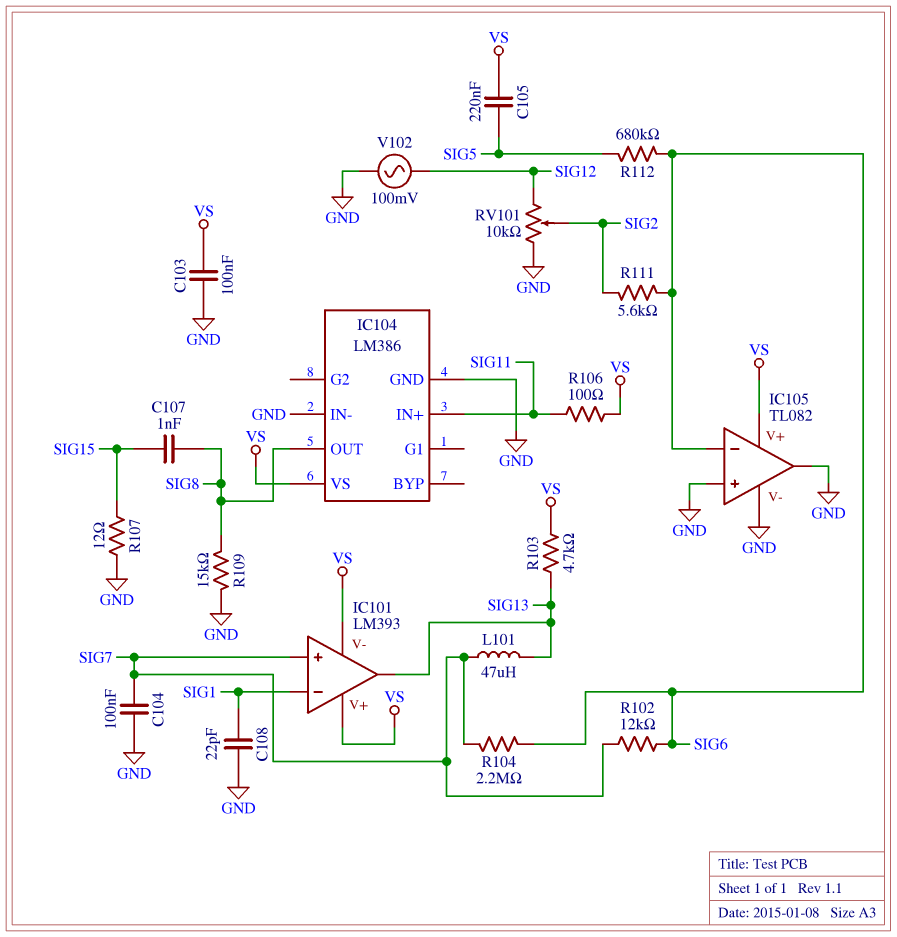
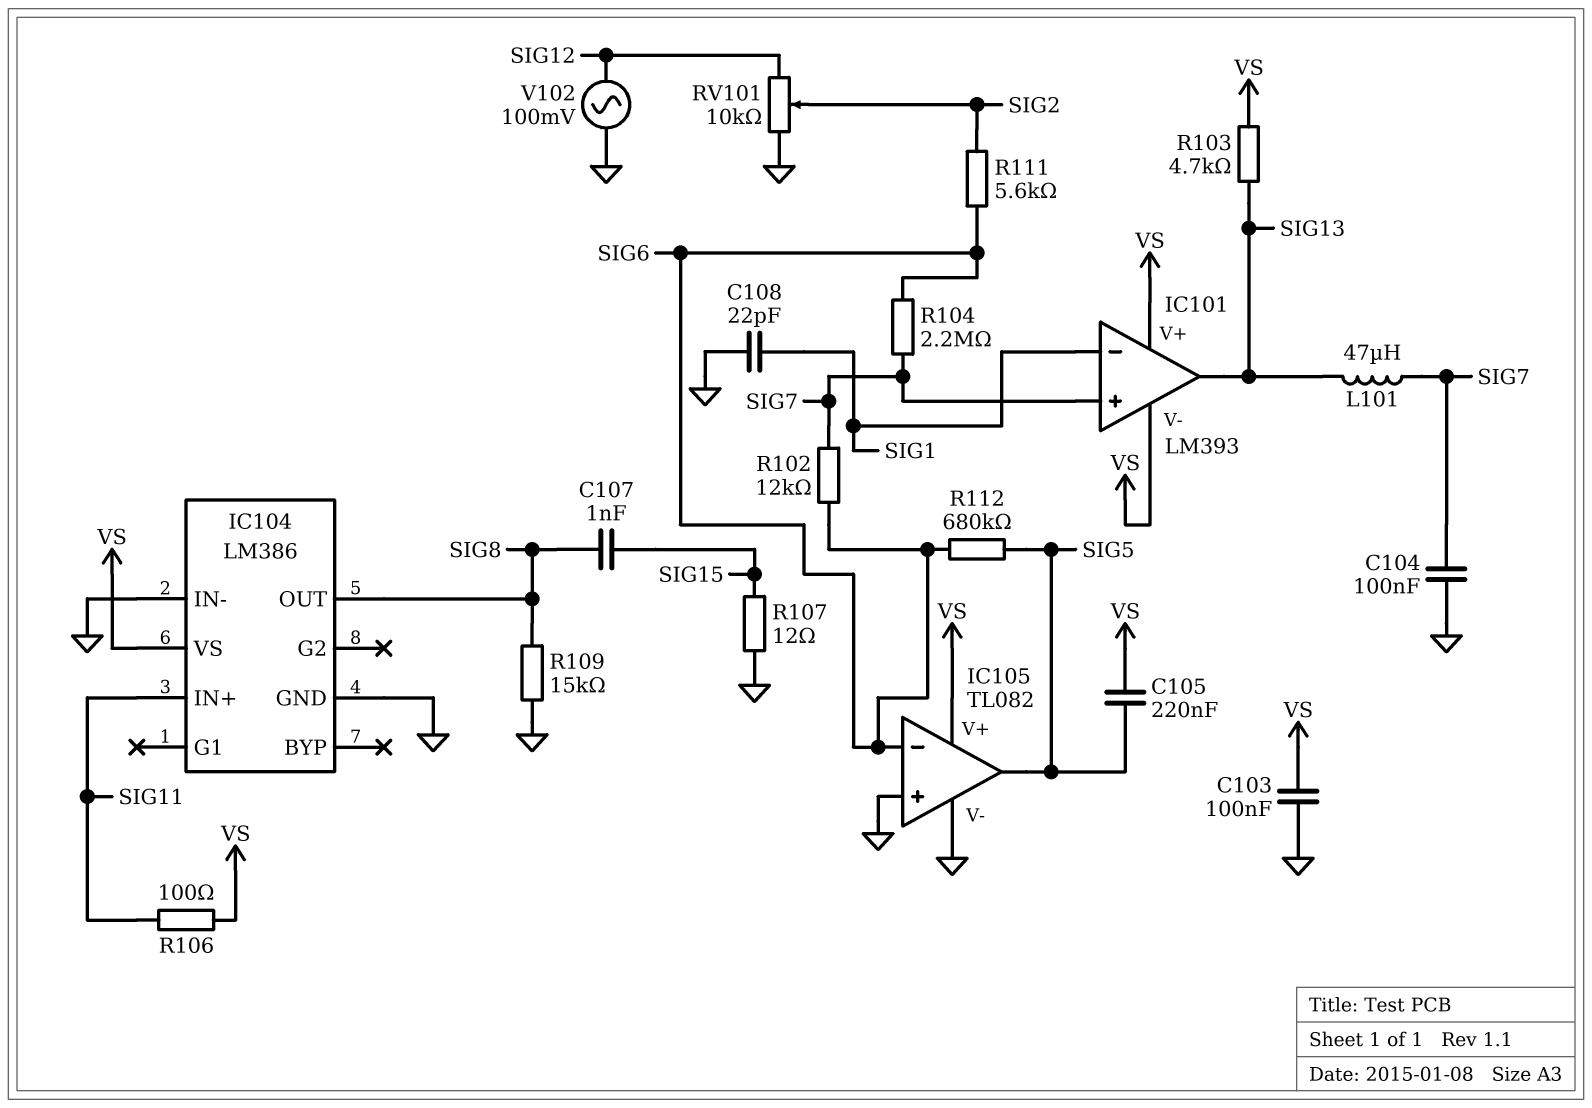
IC105 pin out: GND -> SIG5

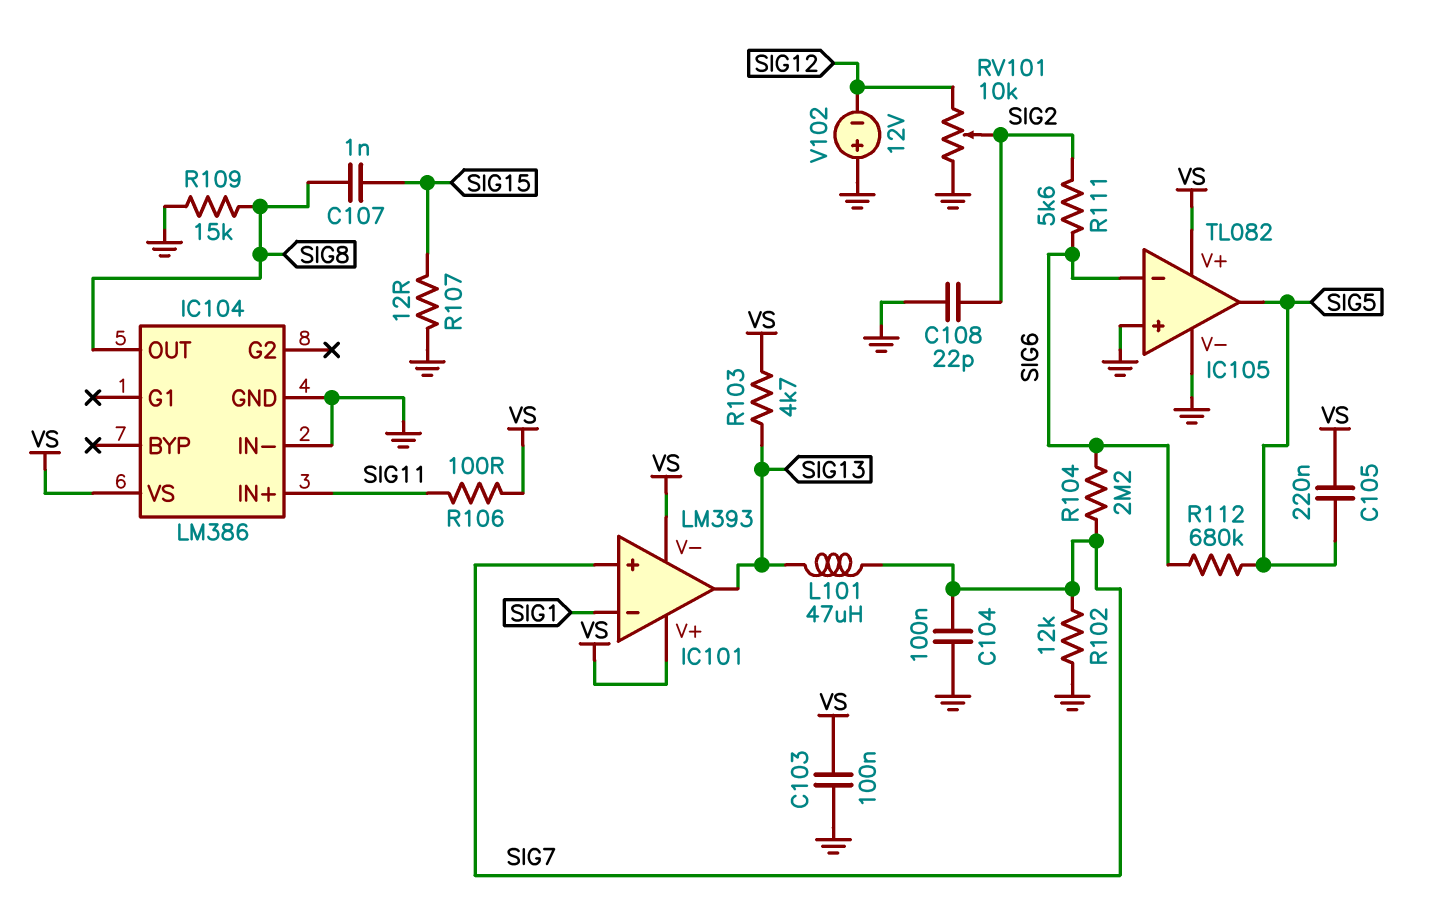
C108: 22pF (GND, SIG1) -> 22pF (GND, SIG2)
R102: 12k (SIG6, SIG7) -> 12k (GND, SIG7)
V102: AC 100mV (GND, SIG12) -> 12V (plus GND, minus SIG12)

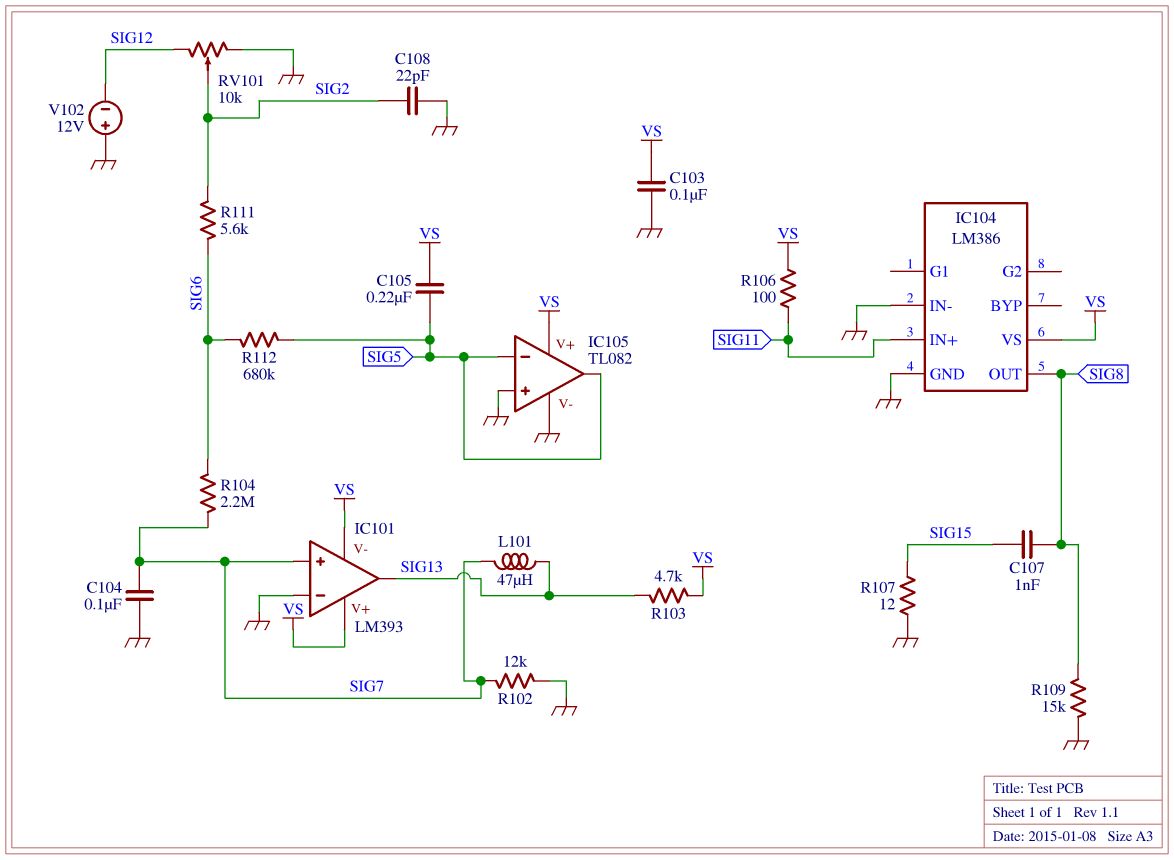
IC101 pin in-: SIG1 -> GND
IC105 pin in-: SIG6 -> SIG5

